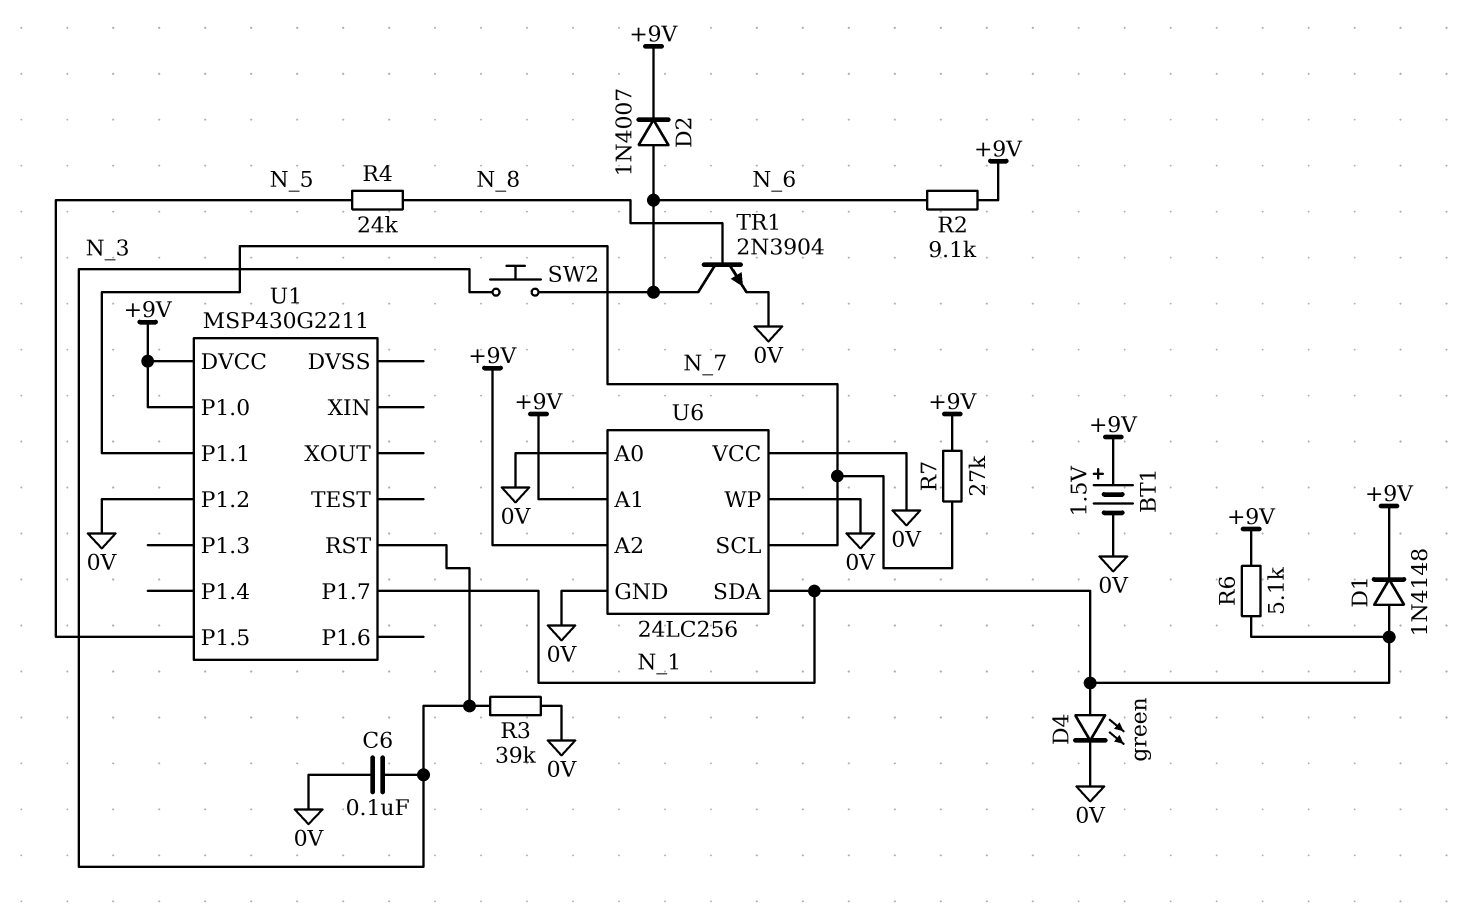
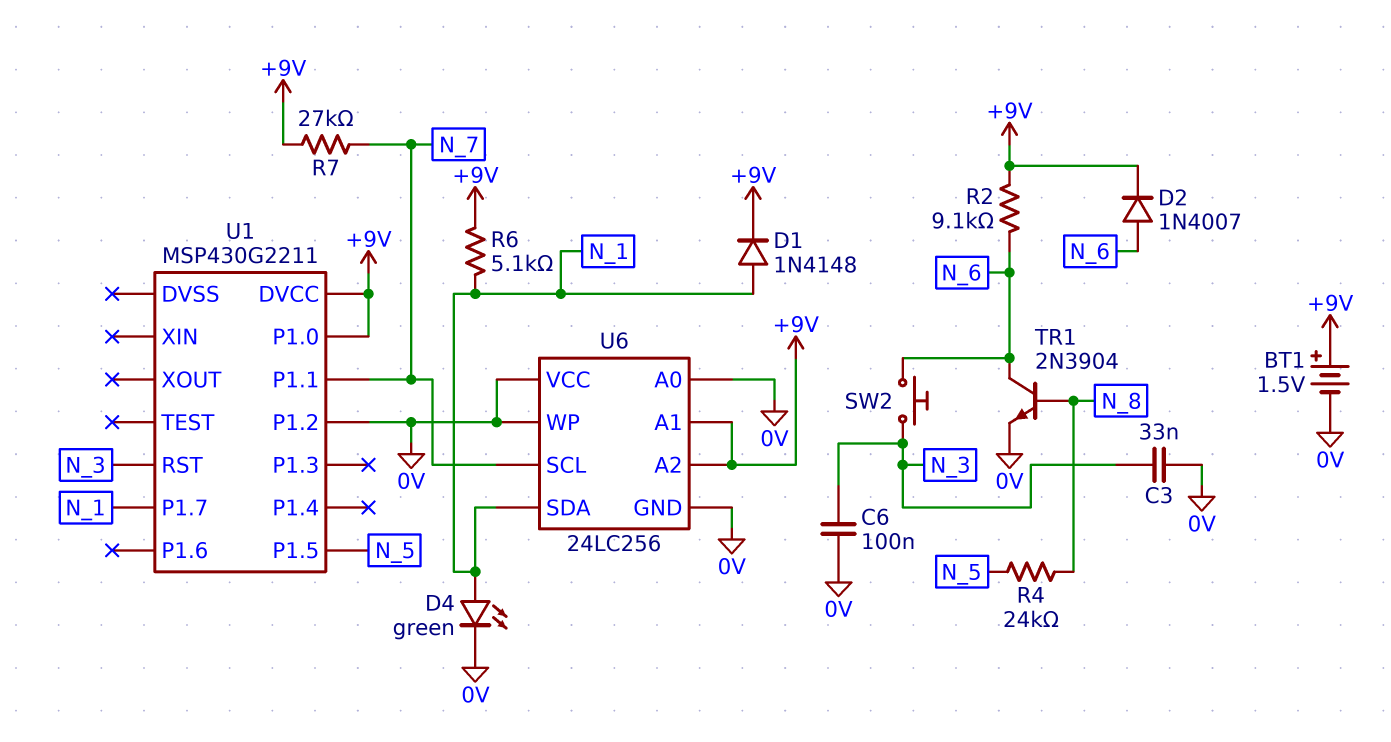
C3: none -> 33nF (0V, N_3)
R3: 39k (0V, N_3) -> none

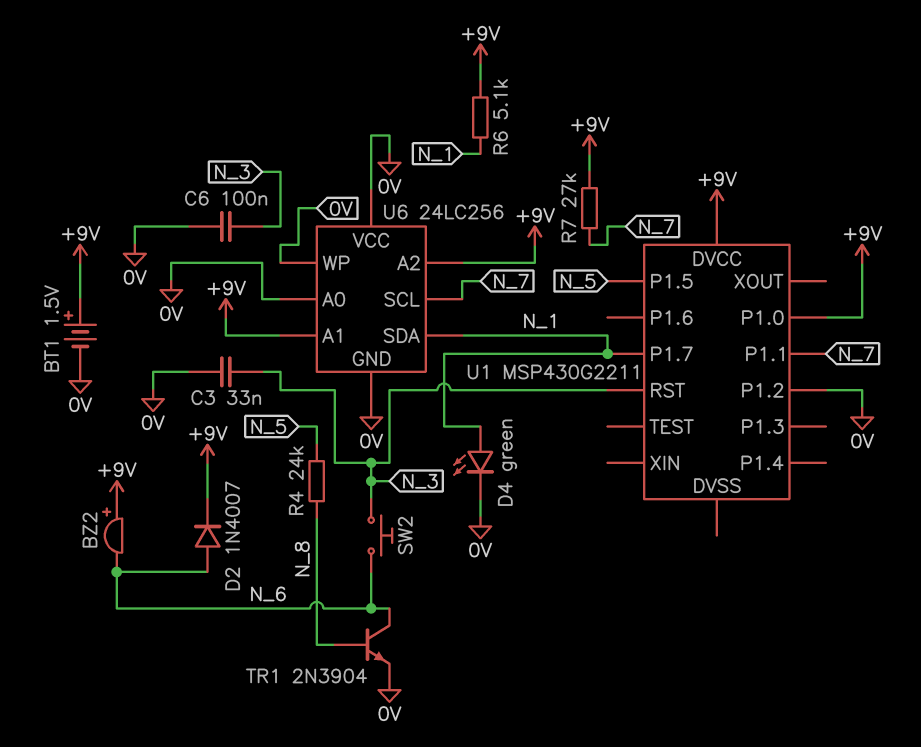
BZ2: none -> buzzer (plus +9V, minus N_6)
D1: diode 1N4148 (A N_1, K +9V) -> none
R2: 9.1k (+9V, N_6) -> none

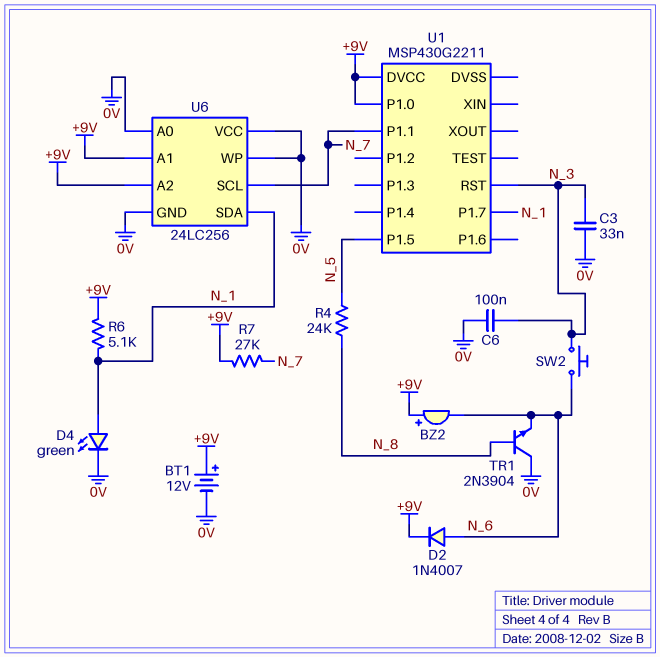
BT1: 1.5V (plus +9V, minus 0V) -> 12V (plus +9V, minus 0V)
TR1: NPN 2N3904 (B N_8, C N_6, E 0V) -> NPN 2N3904 (B N_8, C 0V, E N_6)
U1 pin P1.2: 0V -> none

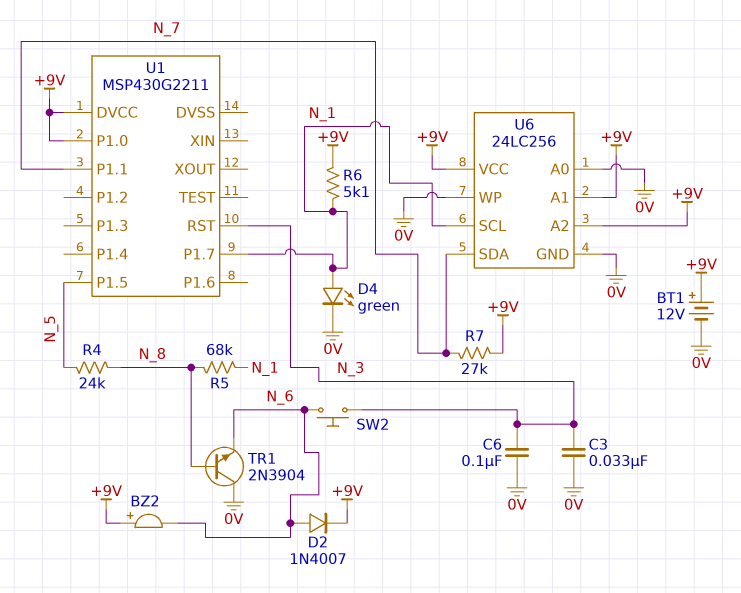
R5: none -> 68k (N_1, N_8)
U6 pin SCL: N_7 -> N_1
U6 pin SDA: N_1 -> N_7
U6 pin VCC: 0V -> +9V

